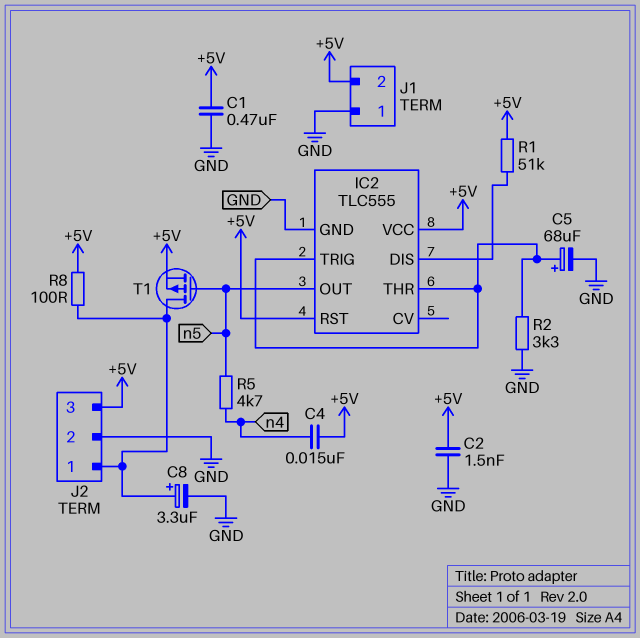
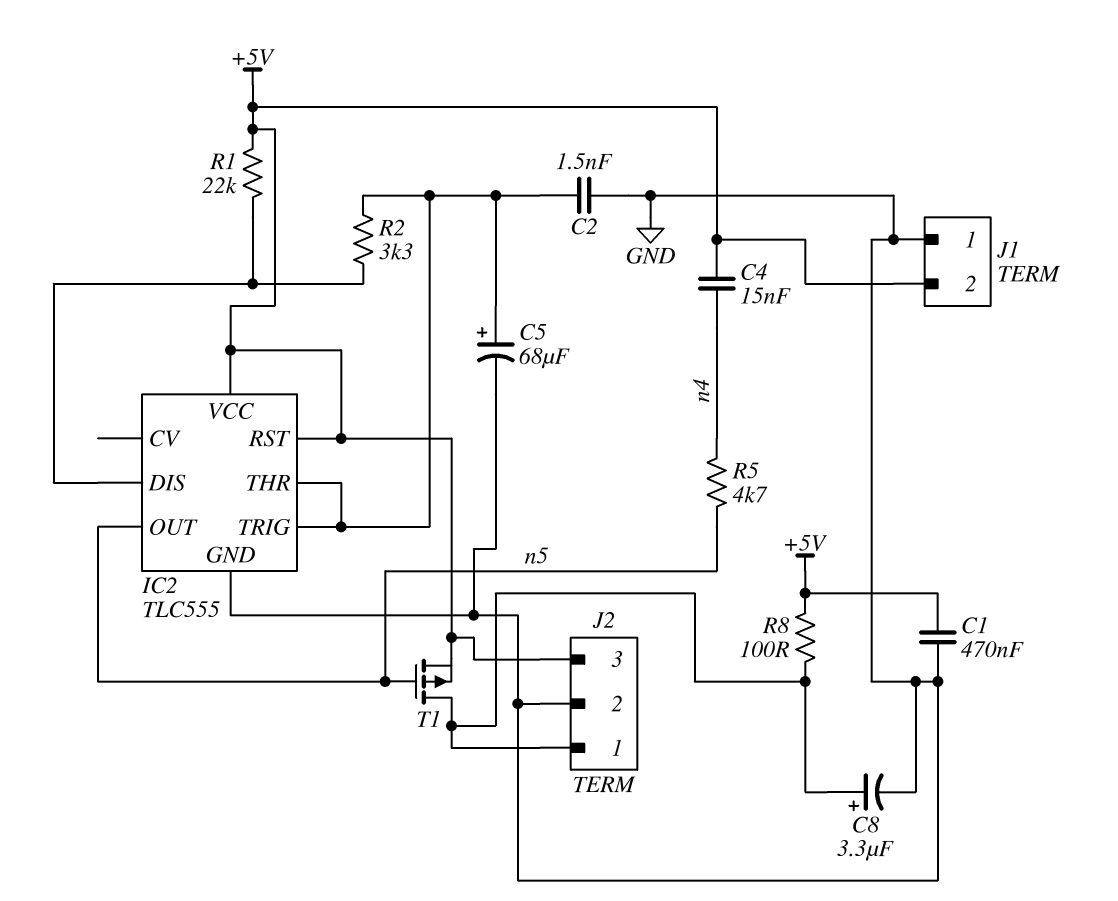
C2: 1.5nF (+5V, GND) -> 1.5nF (GND, IC2/THR)
R1: 51k (+5V, IC2/DIS) -> 22k (+5V, IC2/DIS)
R2: 3.3k (GND, IC2/THR) -> 3.3k (IC2/DIS, IC2/THR)

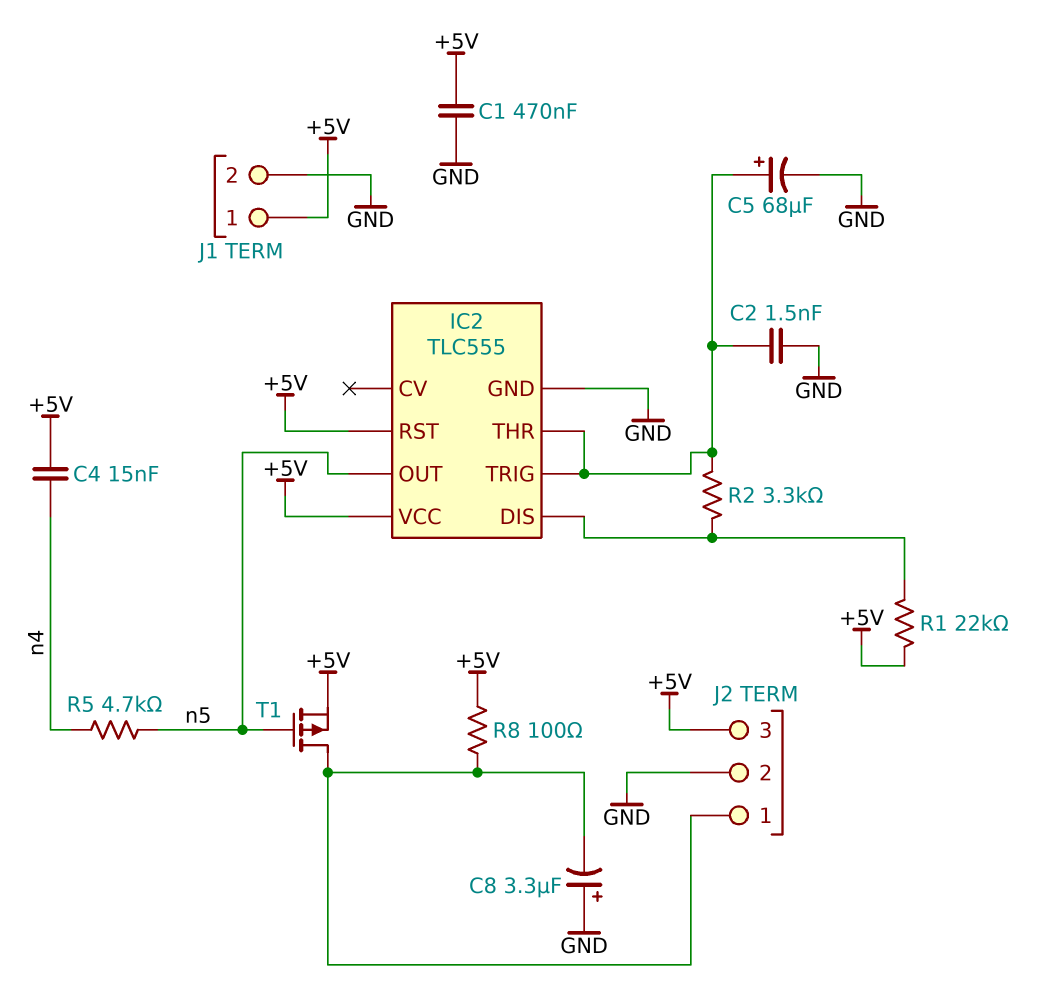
C8: 3.3uF (plus J2/1, minus GND) -> 3.3uF (plus GND, minus J2/1)
J1 pin 1: GND -> +5V
J1 pin 2: +5V -> GND

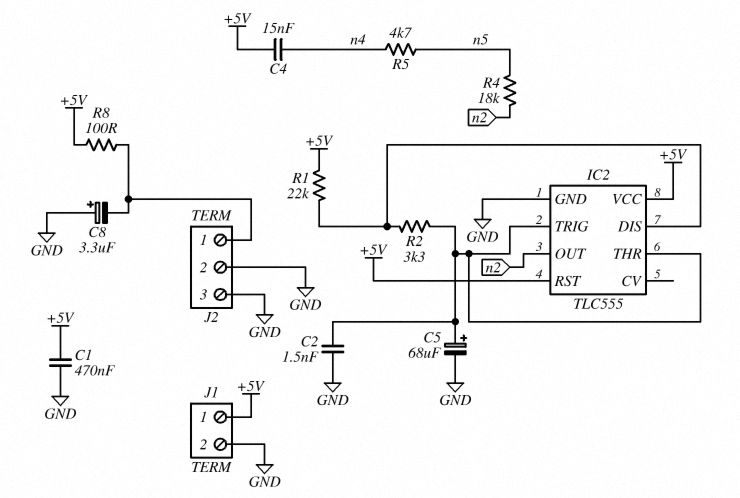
IC2 pin OUT: n5 -> n2
J2 pin 3: +5V -> GND
R4: none -> 18k (n2, n5)
T1: PMOS (G n5, D J2/1, S +5V) -> none

